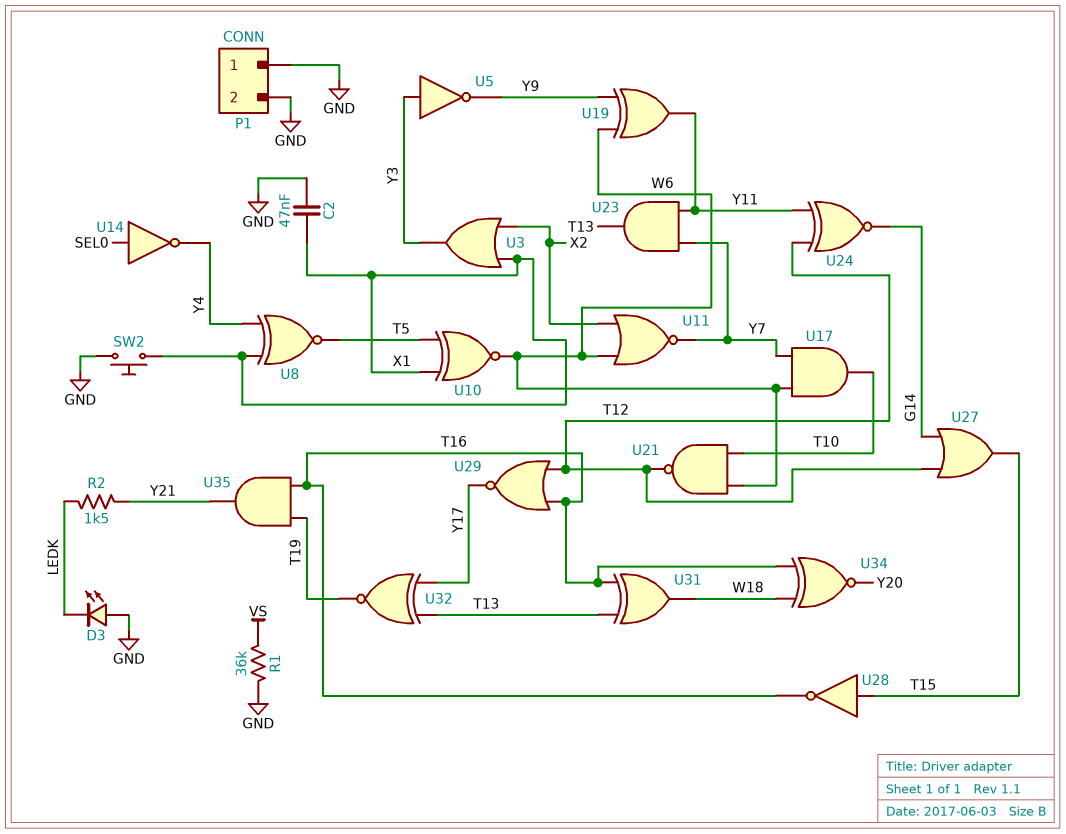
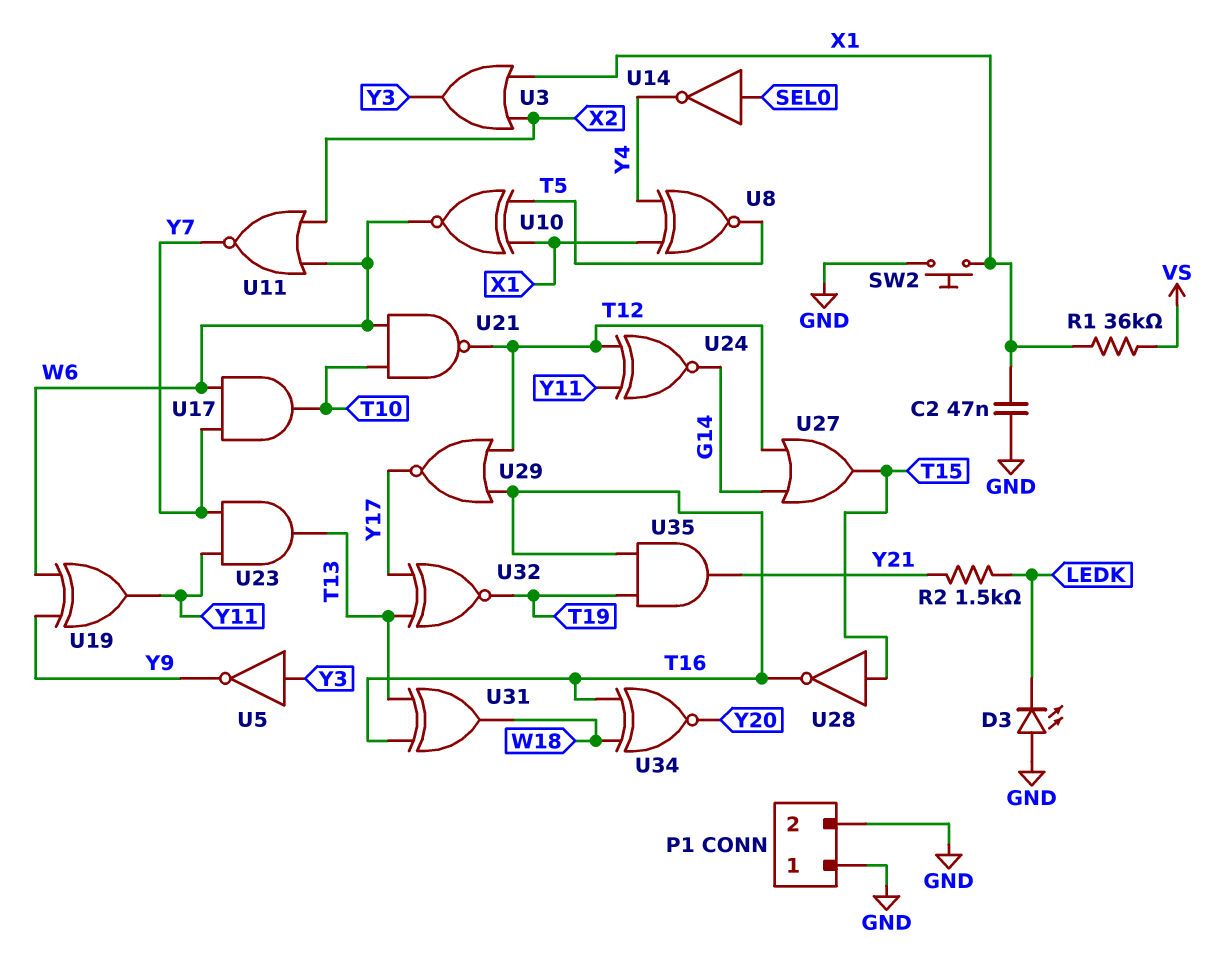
R1: 36k (GND, VS) -> 36k (VS, X1)

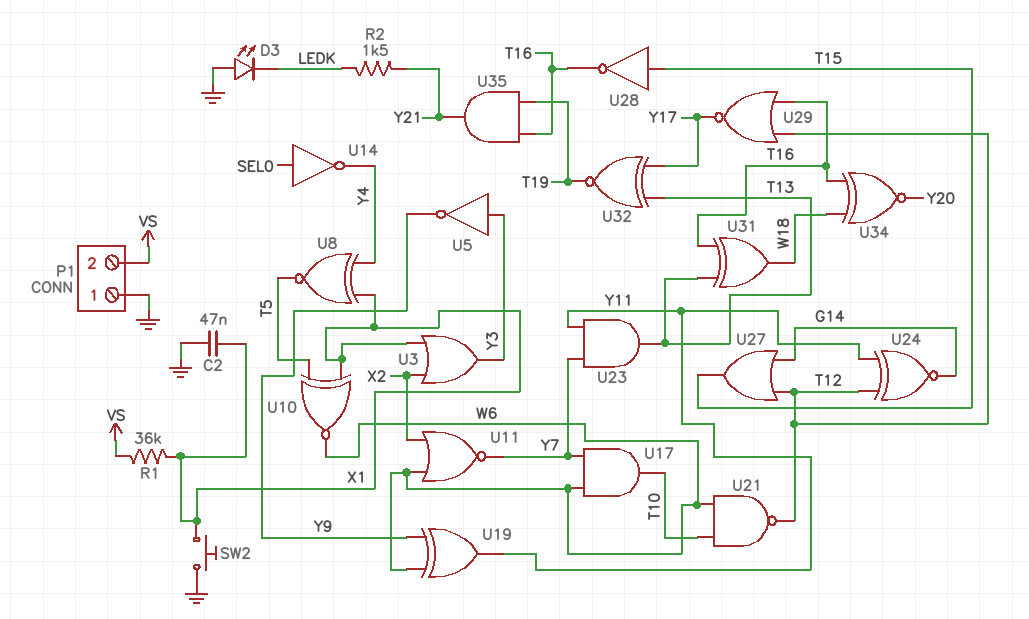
P1 pin 2: GND -> VS

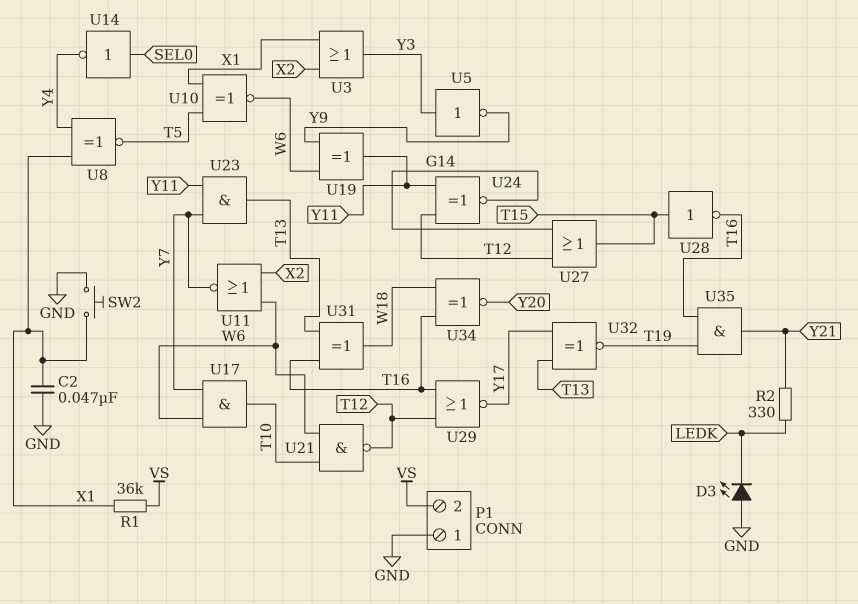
R2: 1.5k (LEDK, Y21) -> 330 (LEDK, Y21)

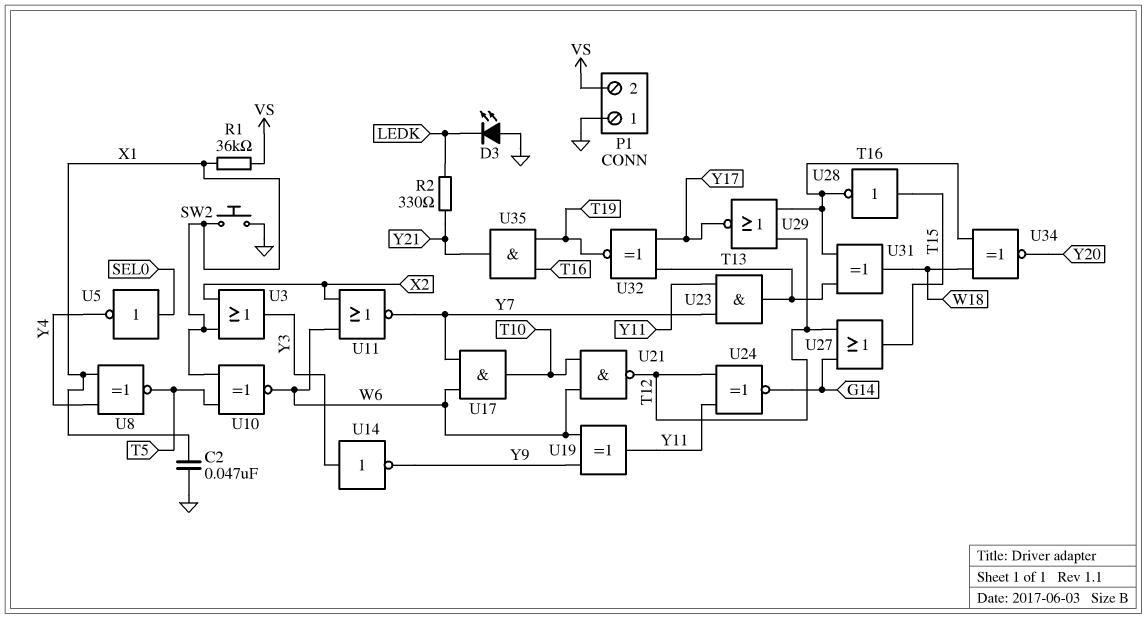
U5: NOT (in Y3, out Y9) -> NOT (in SEL0, out Y4)
U14: NOT (in SEL0, out Y4) -> NOT (in Y3, out Y9)

